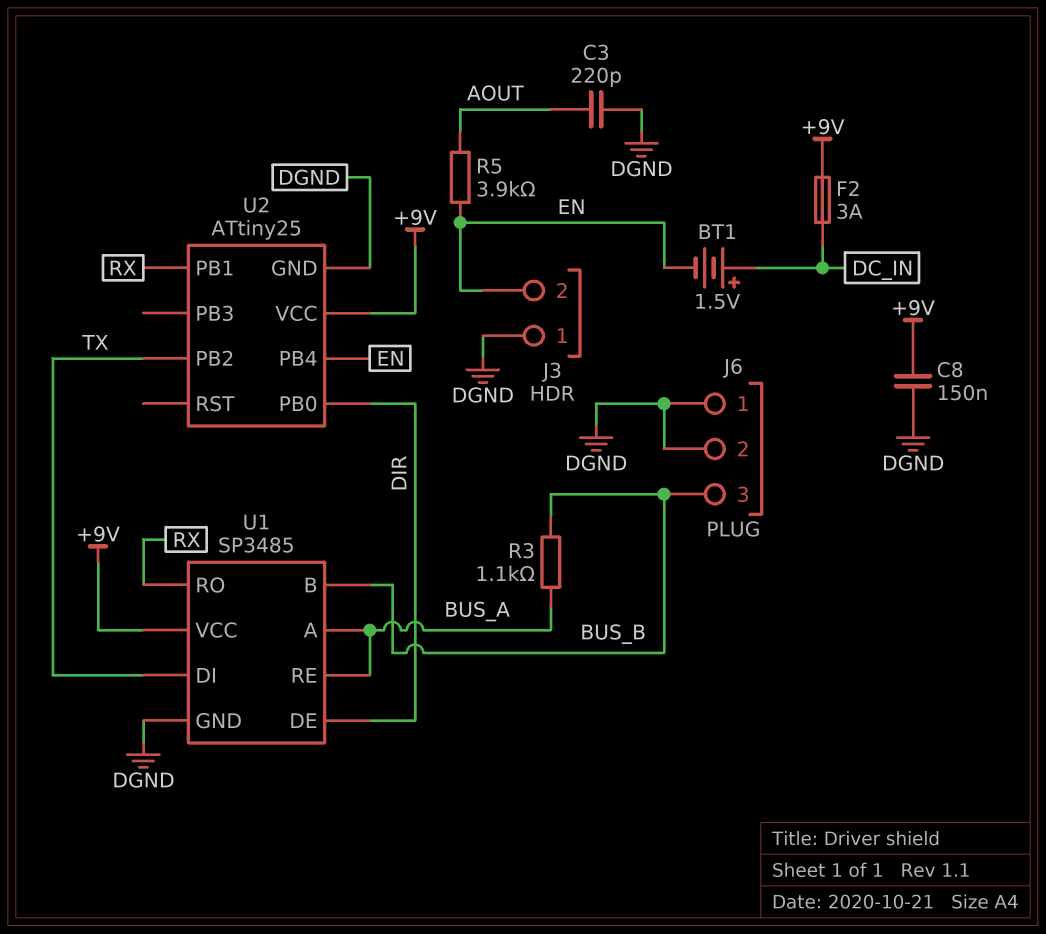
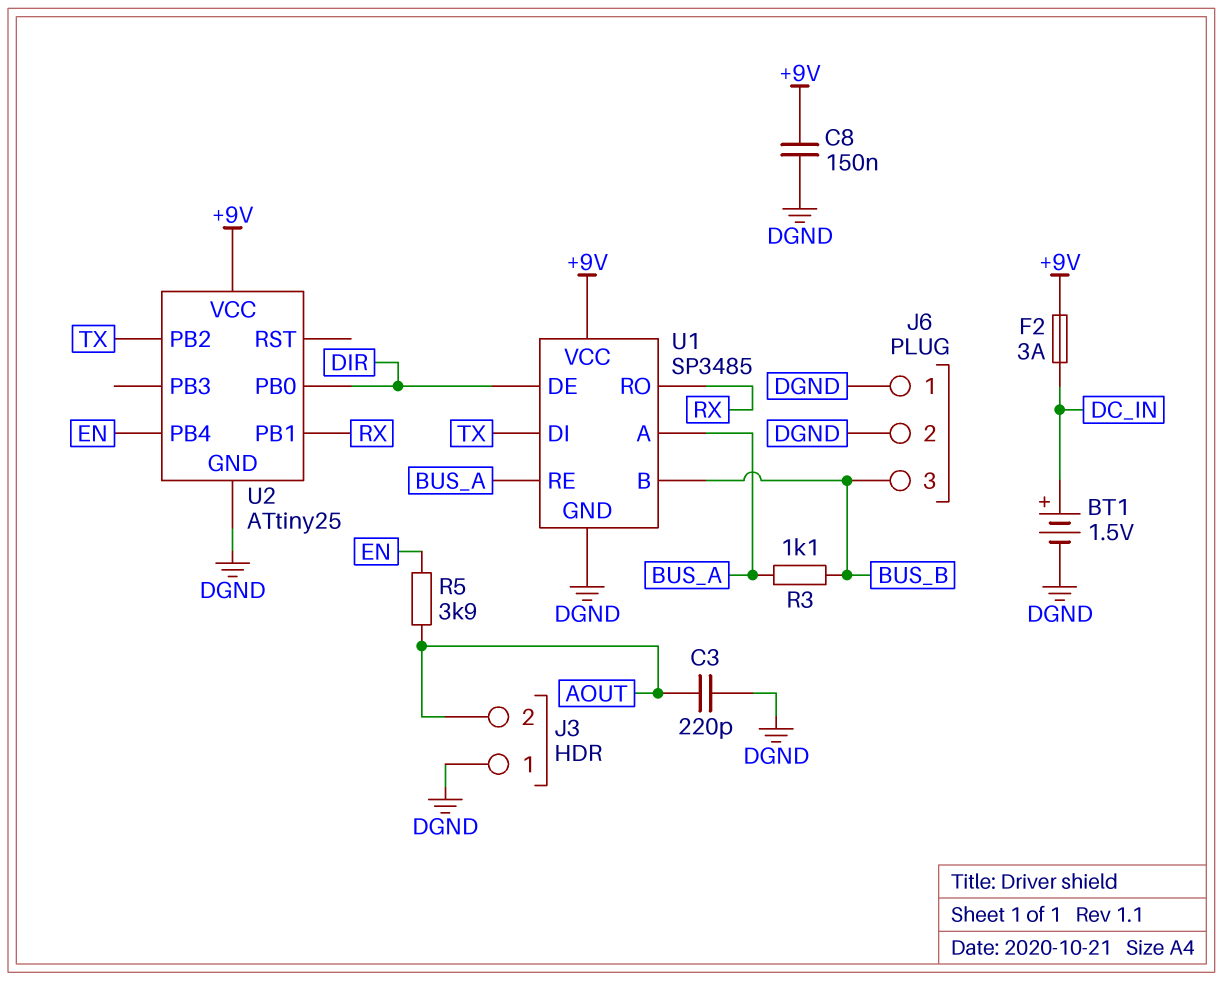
BT1: 1.5V (plus DC_IN, minus EN) -> 1.5V (plus DC_IN, minus DGND)
J3 pin 2: EN -> AOUT

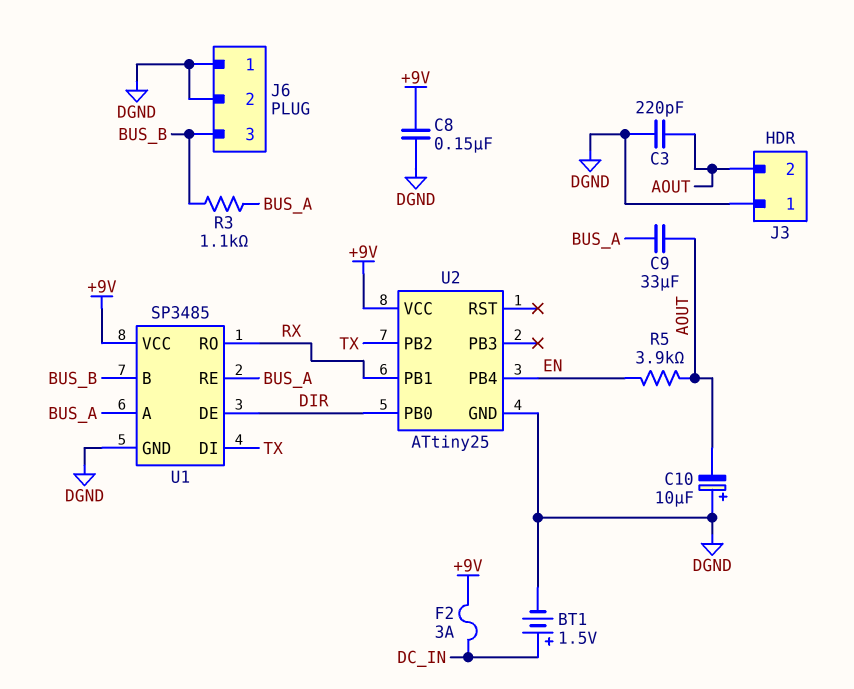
C9: none -> 33uF (AOUT, BUS_A)
C10: none -> 10uF (plus DGND, minus AOUT)

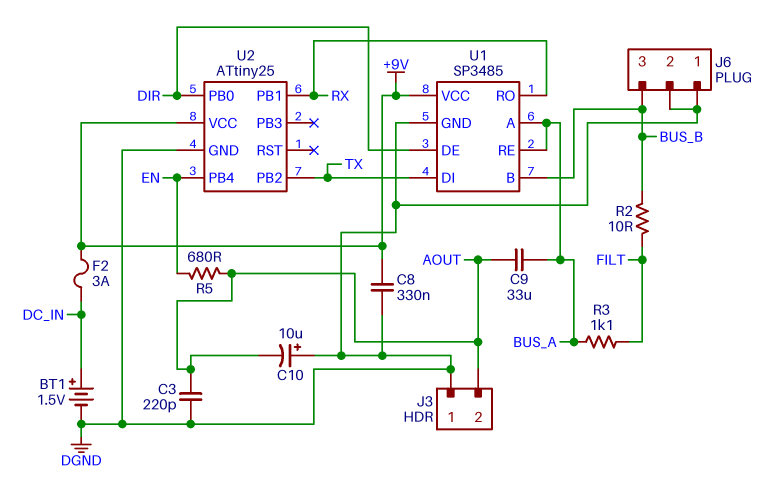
C8: 150nF (+9V, DGND) -> 330nF (+9V, DGND)
R2: none -> 10 (BUS_B, FILT)
R3: 1.1k (BUS_A, BUS_B) -> 1.1k (BUS_A, FILT)
R5: 3.9k (AOUT, EN) -> 680 (AOUT, EN)

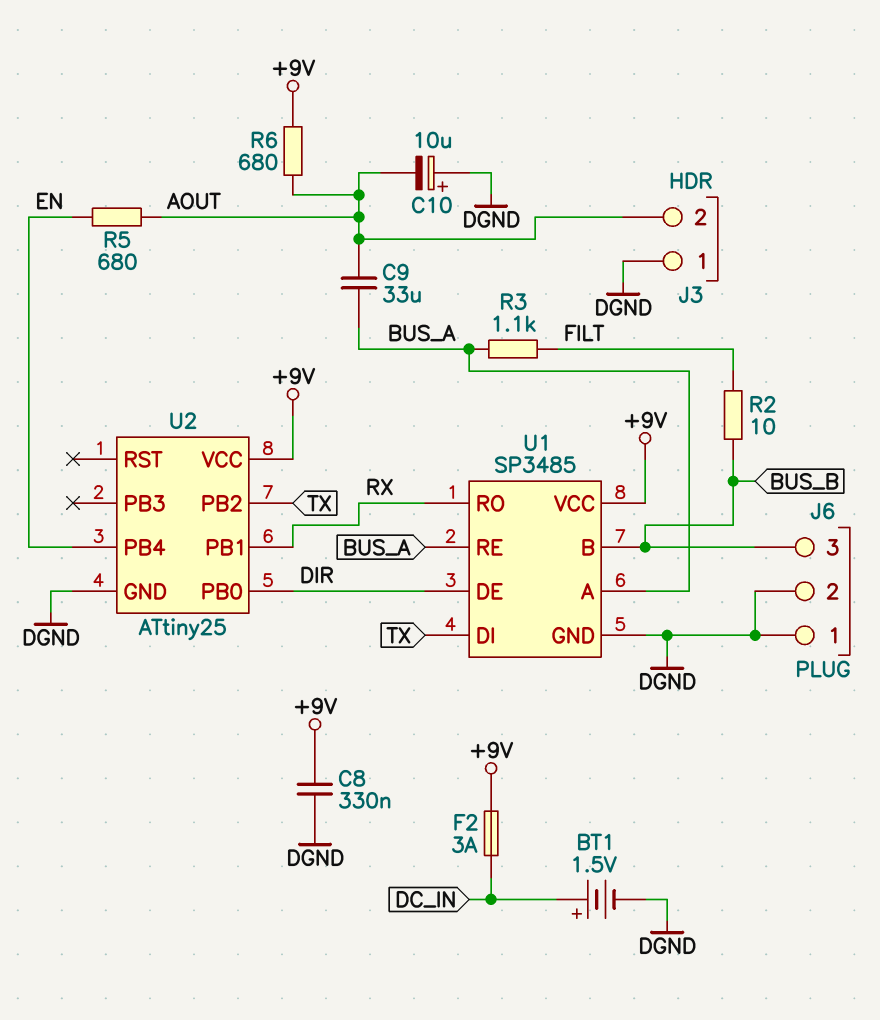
C3: 220pF (AOUT, DGND) -> none
R6: none -> 680 (+9V, AOUT)

